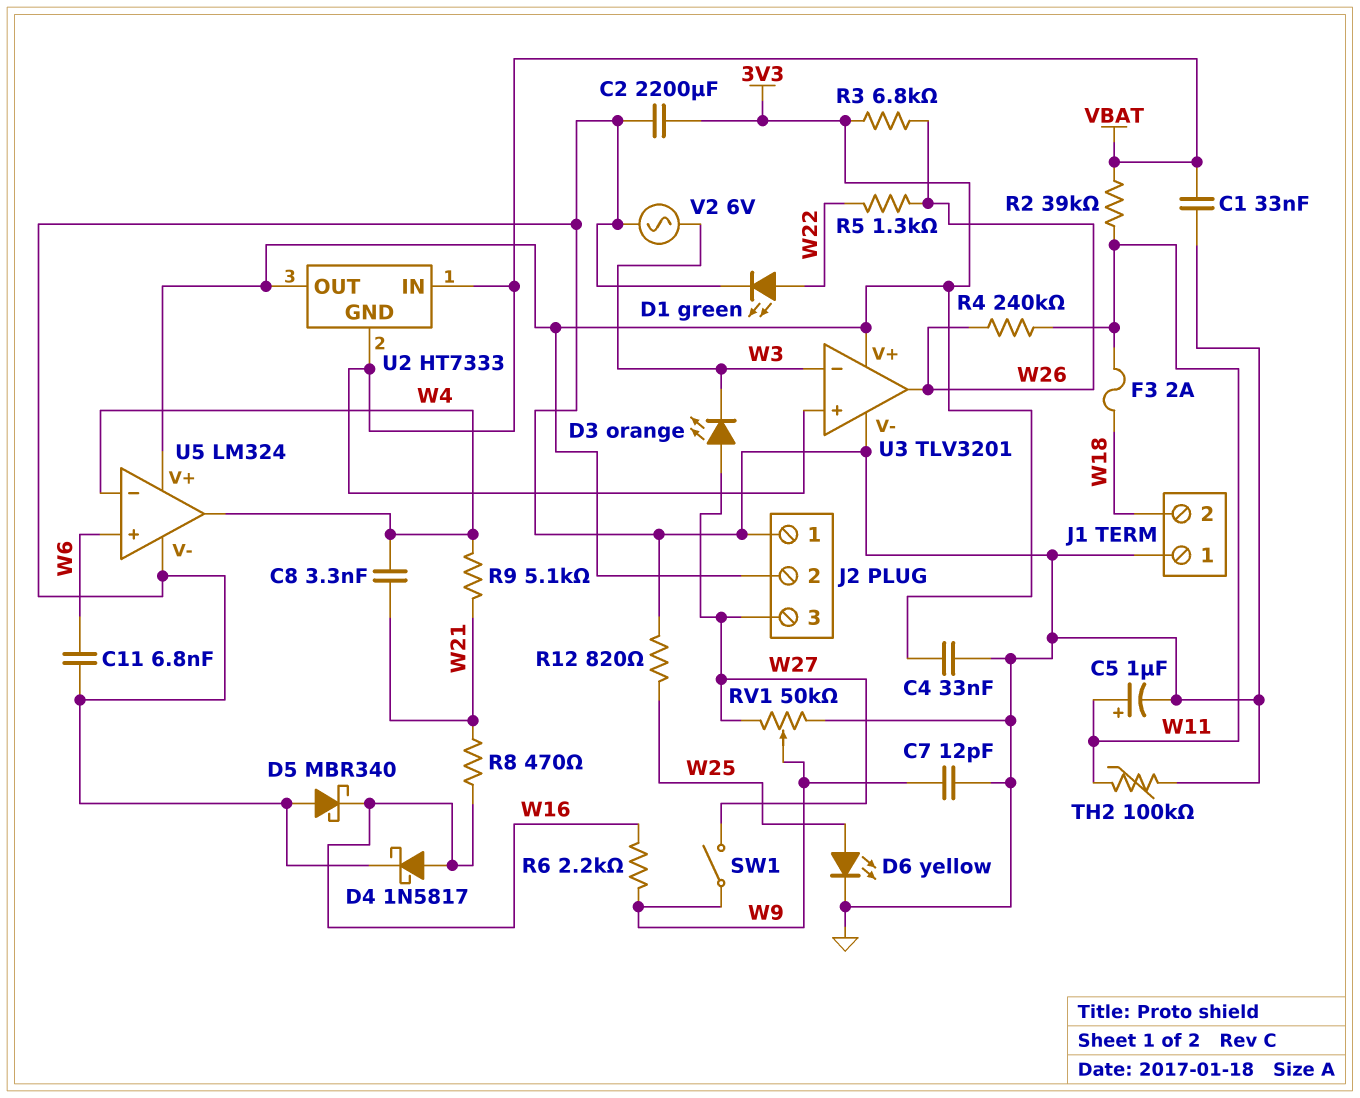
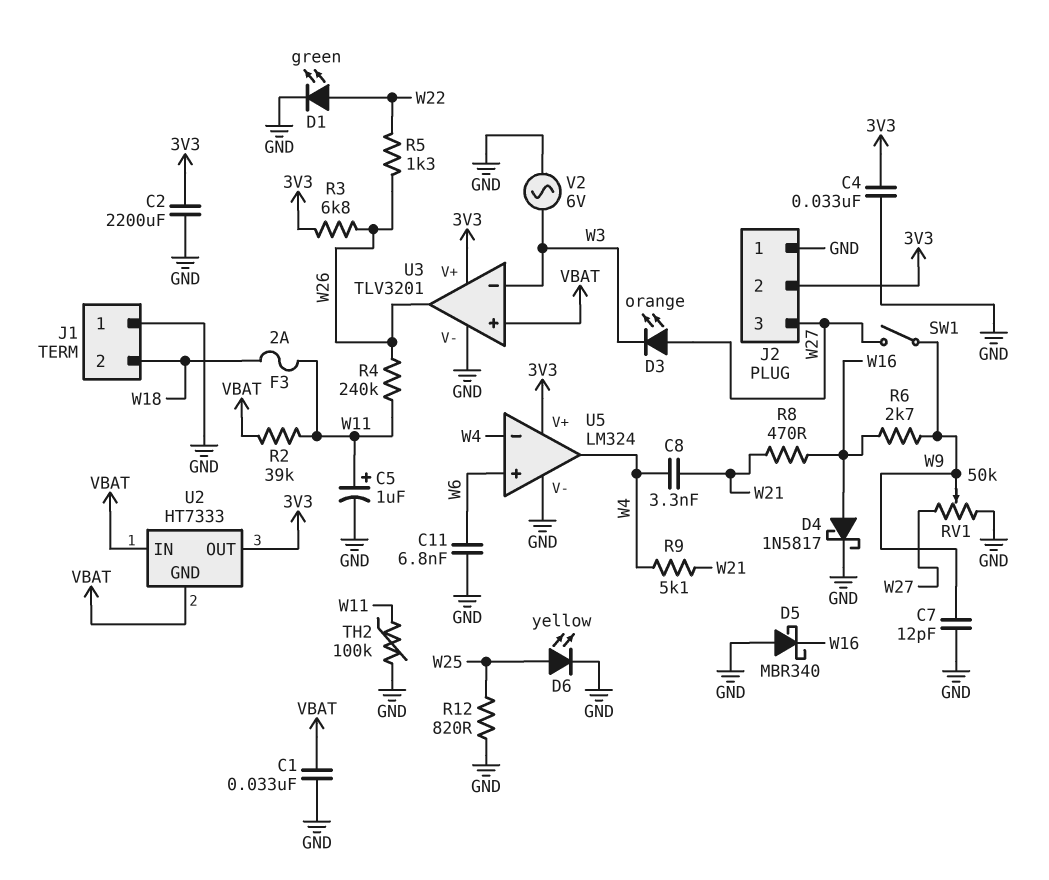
R6: 2.2k (W9, W16) -> 2.7k (W9, W16)

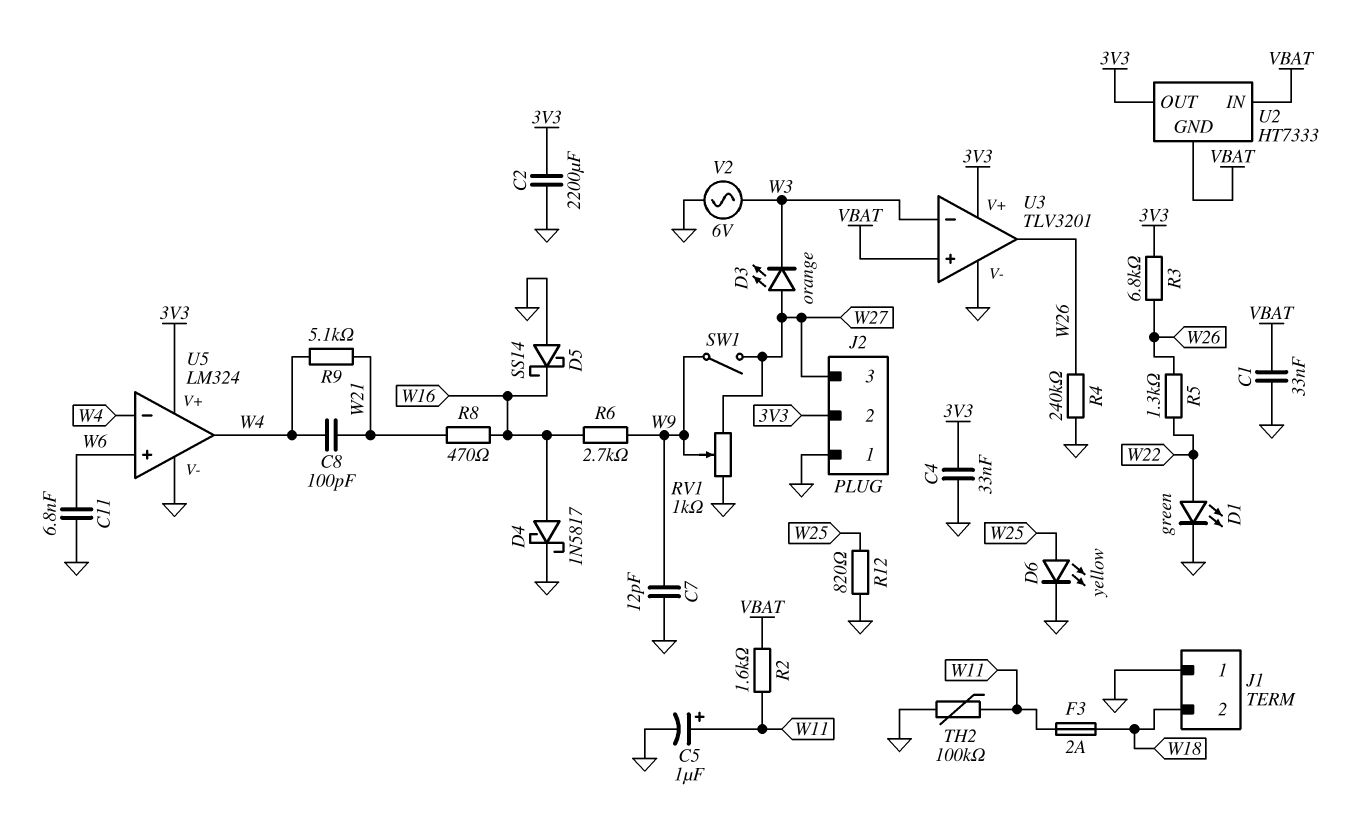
C8: 3.3nF (W4, W21) -> 100pF (W4, W21)
D5: schottky MBR340 (A GND, K W16) -> schottky SS14 (A GND, K W16)
R2: 39k (VBAT, W11) -> 1.6k (VBAT, W11)
R4: 240k (W11, W26) -> 240k (GND, W26)
RV1: 50k (GND, W27, wiper W9) -> 1k (GND, W27, wiper W9)

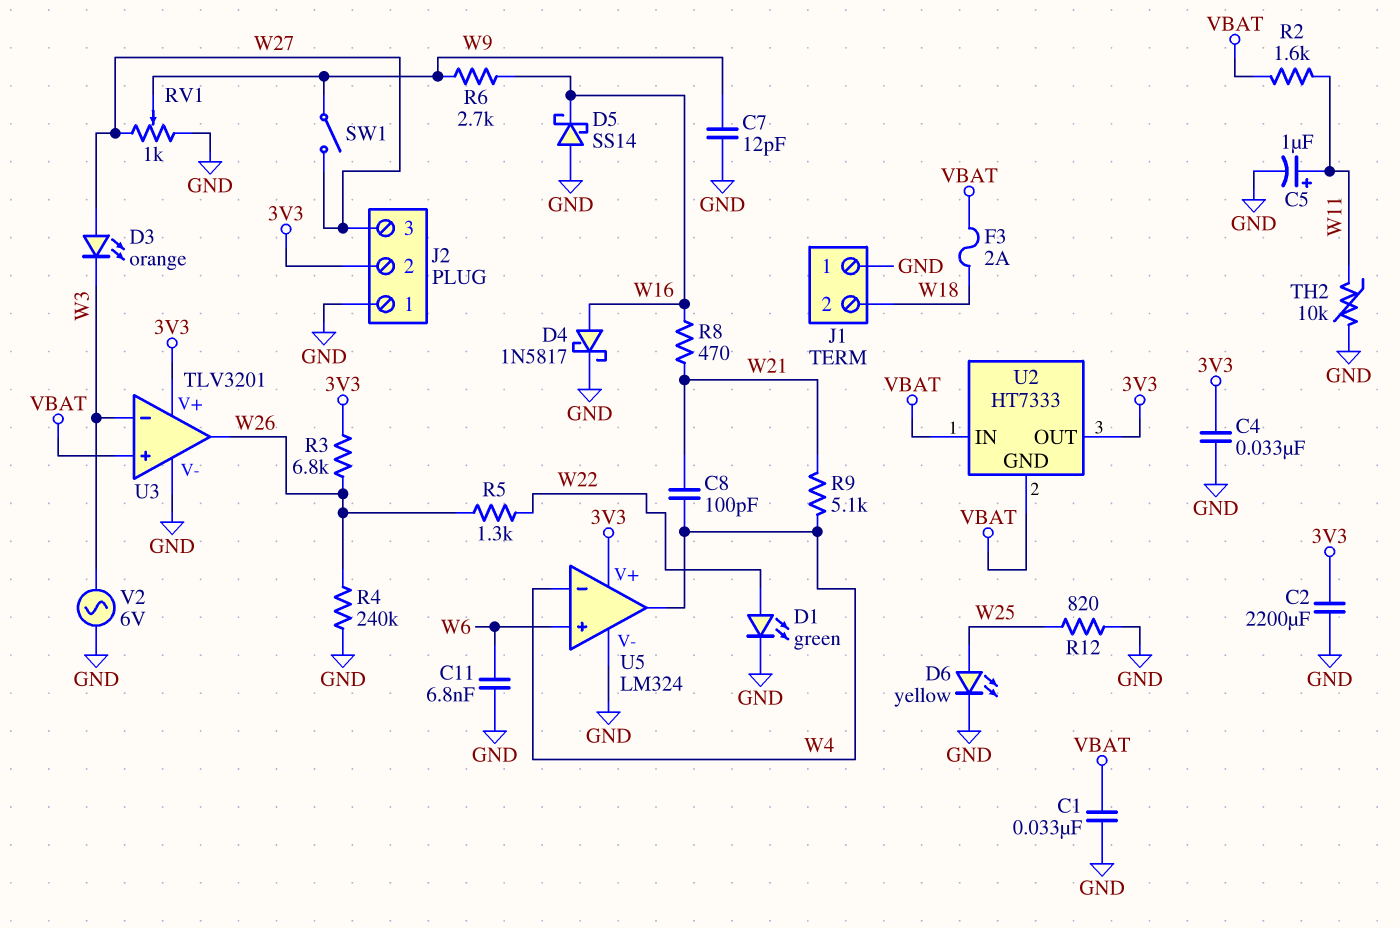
F3: 2A (W11, W18) -> 2A (VBAT, W18)
TH2: 100k (GND, W11) -> 10k (GND, W11)

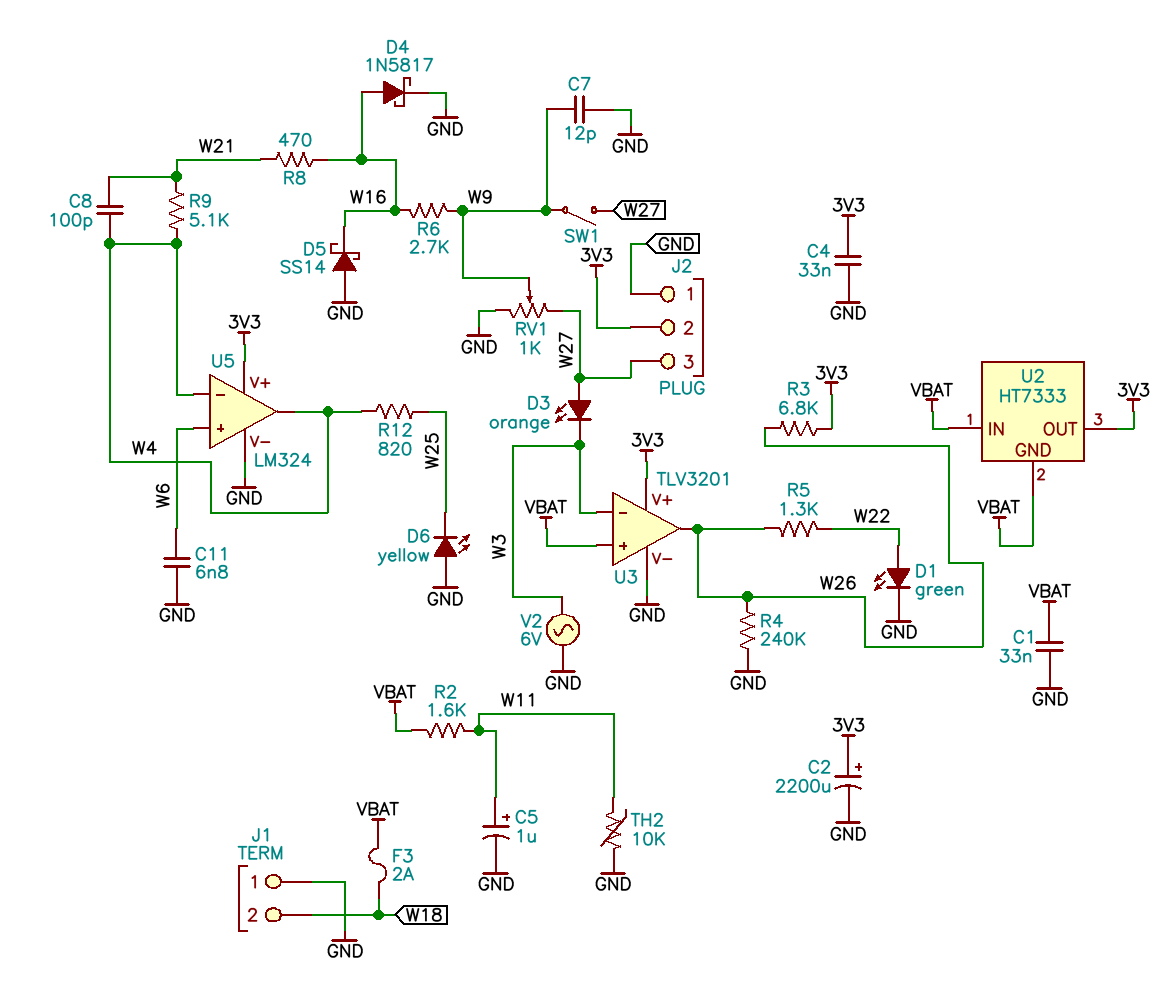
C2: 2200uF (3V3, GND) -> 2200uF (plus 3V3, minus GND)
D6: LED yellow (A W25, K GND) -> LED yellow (A GND, K W25)
R12: 820 (GND, W25) -> 820 (W4, W25)

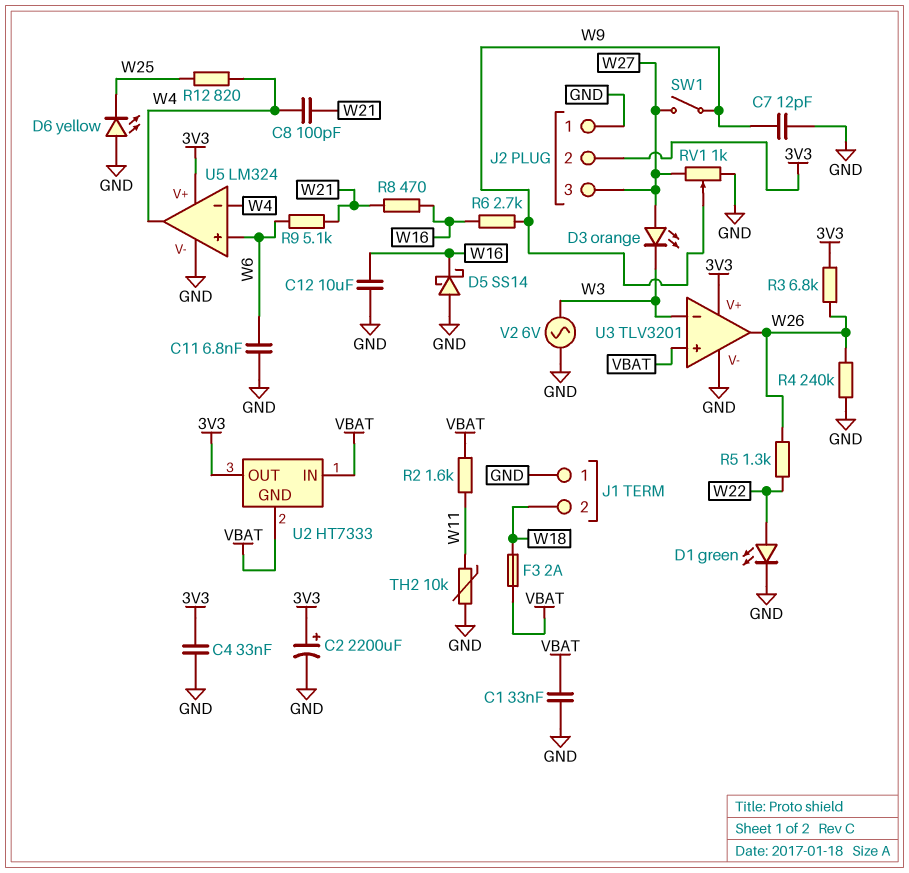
C5: 1uF (plus W11, minus GND) -> none
C12: none -> 10uF (GND, W16)
D4: schottky 1N5817 (A W16, K GND) -> none
R9: 5.1k (W4, W21) -> 5.1k (W6, W21)

